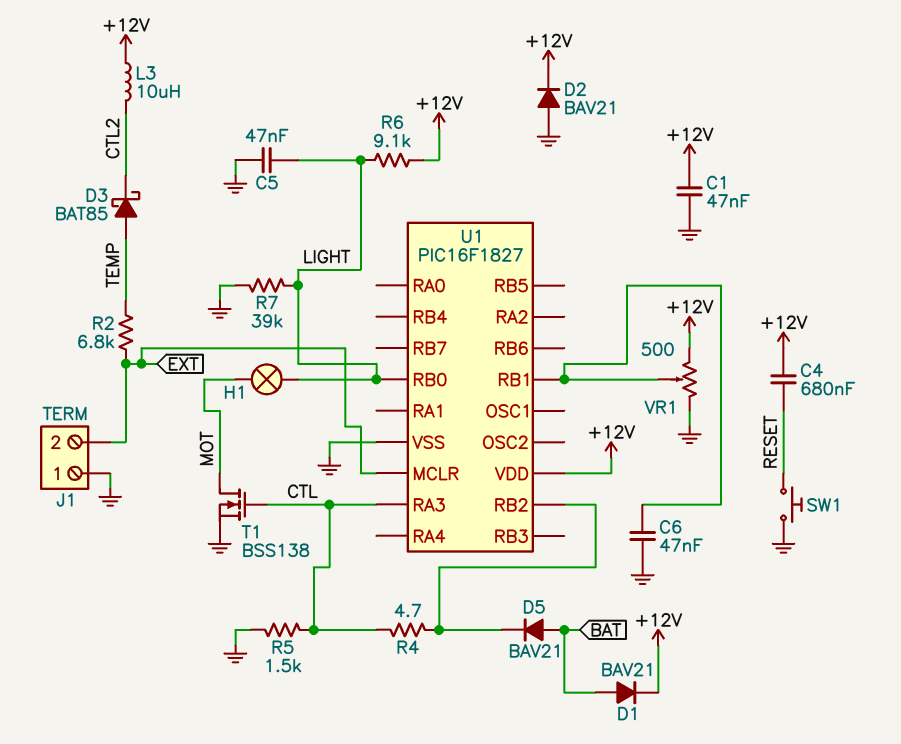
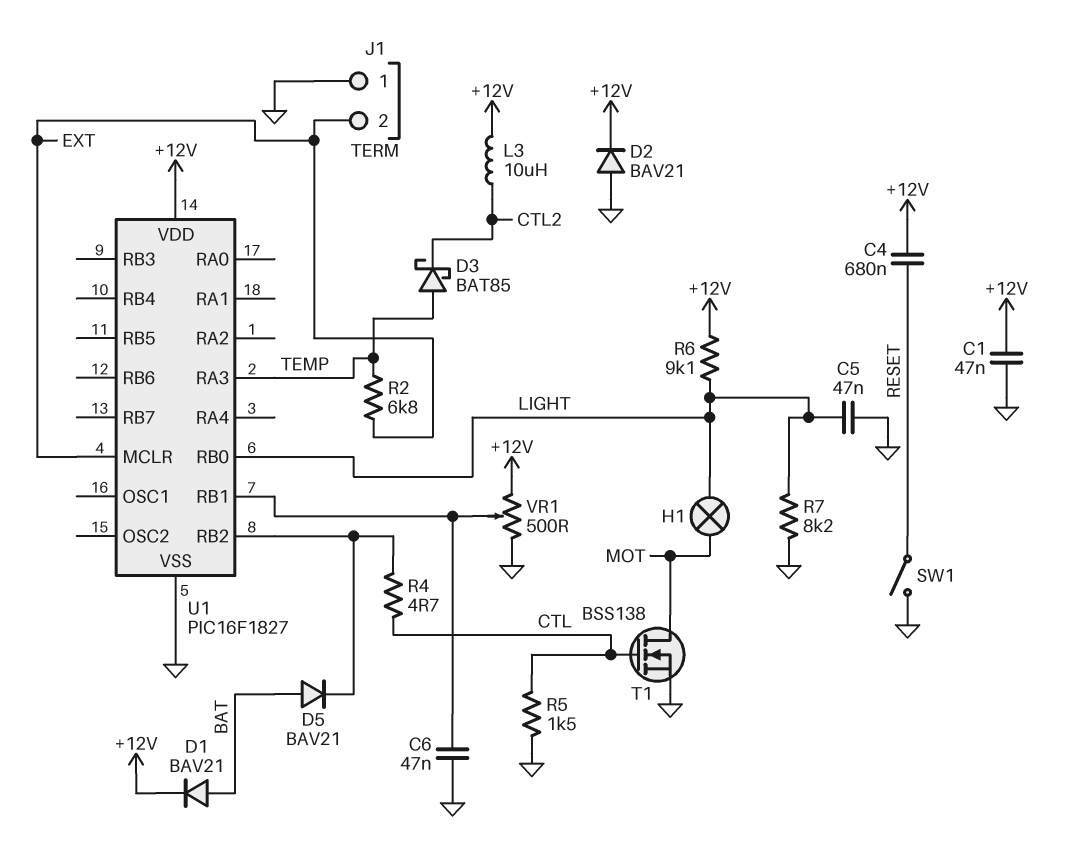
R7: 39k (GND, LIGHT) -> 8.2k (GND, LIGHT)
SW1: button (GND, RESET) -> switch (GND, RESET)
U1 pin RA3: CTL -> TEMP

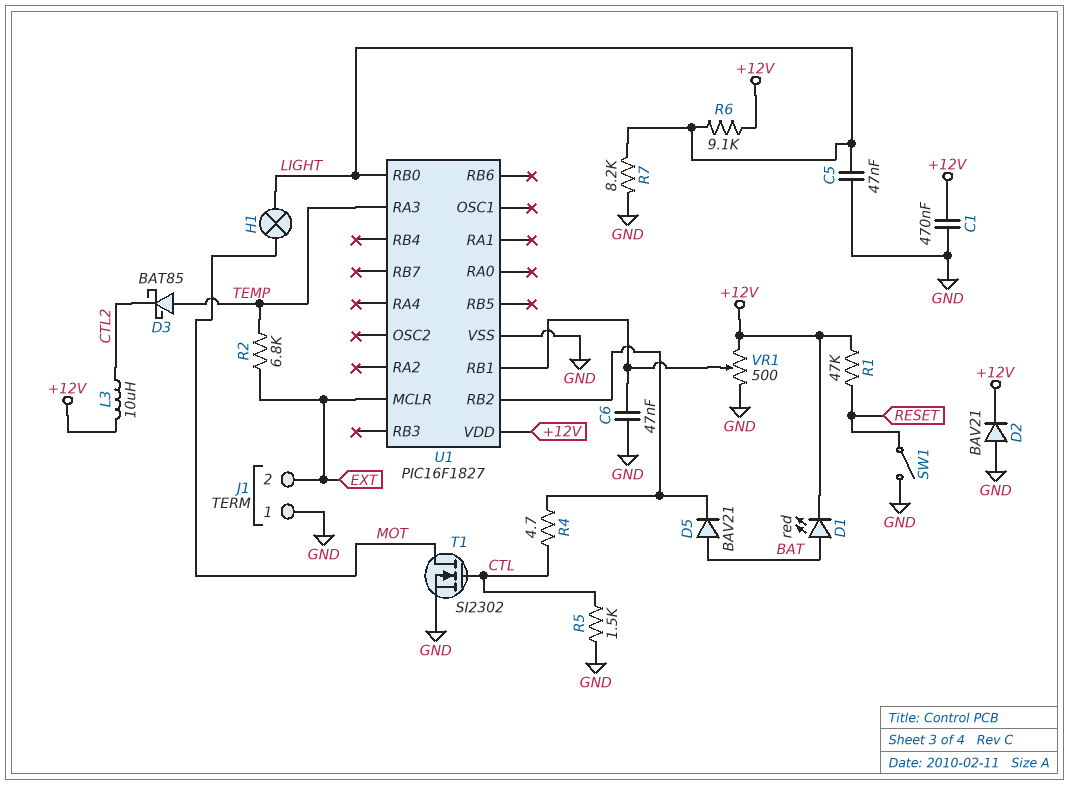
C1: 47nF (+12V, GND) -> 470nF (+12V, GND)
C4: 680nF (+12V, RESET) -> none
D1: diode BAV21 (A BAT, K +12V) -> LED red (A BAT, K +12V)
R1: none -> 47k (+12V, RESET)
T1: NMOS BSS138 (G CTL, D MOT, S GND) -> NMOS SI2302 (G CTL, D MOT, S GND)

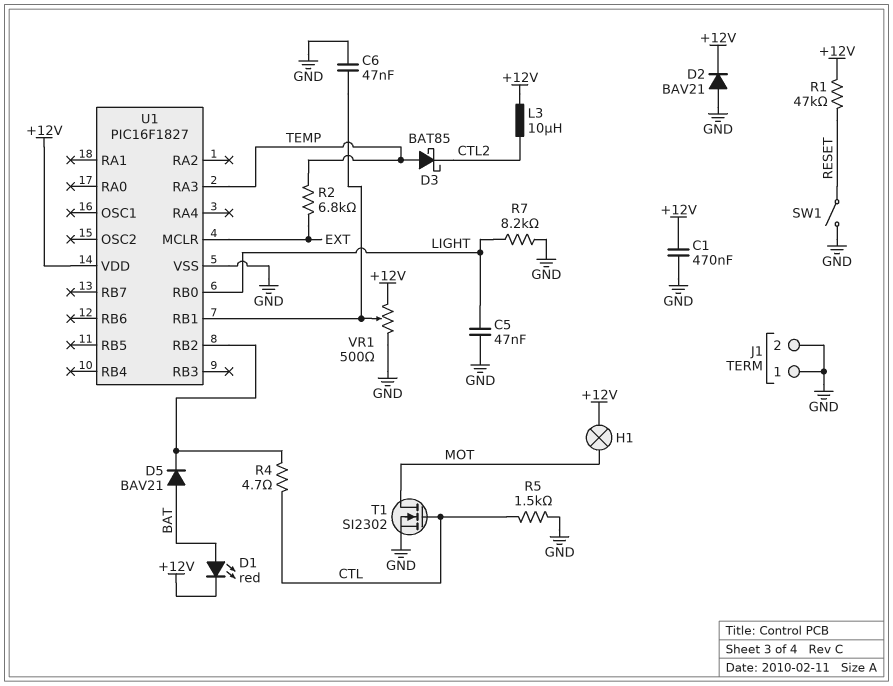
H1: lamp (LIGHT, MOT) -> lamp (+12V, MOT)
J1 pin 2: EXT -> GND
R6: 9.1k (+12V, LIGHT) -> none

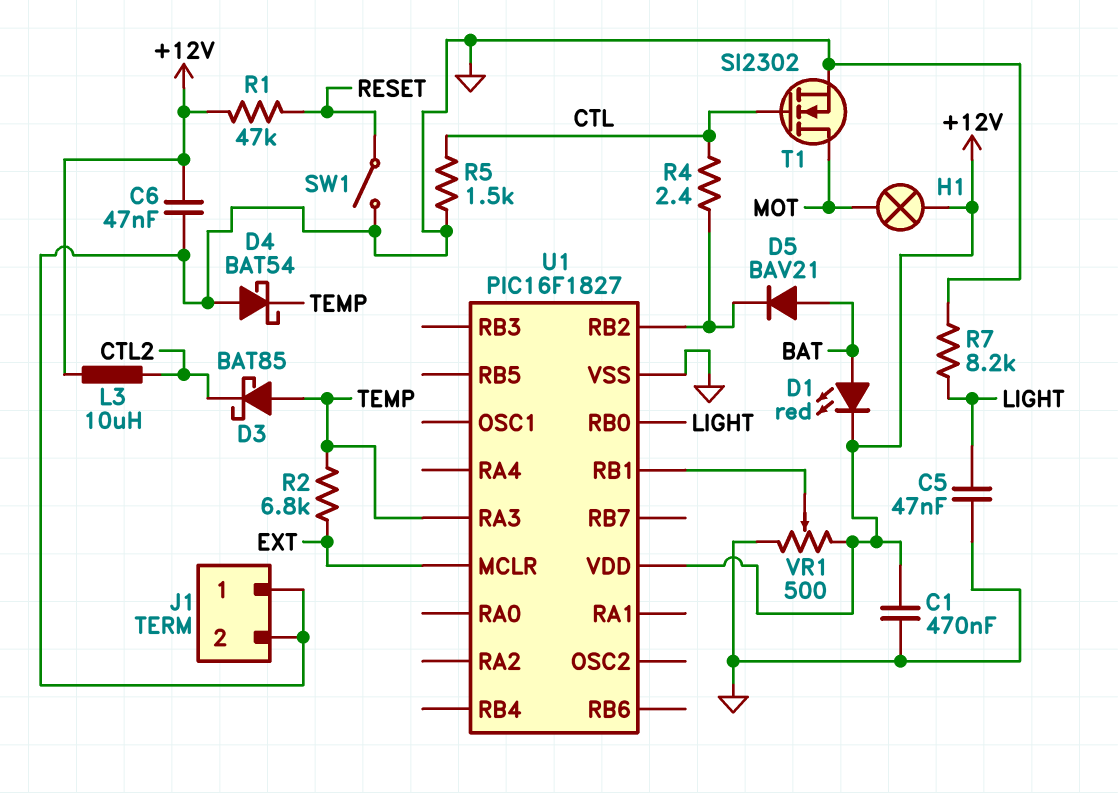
C6: 47nF (GND, U1/RB1) -> 47nF (+12V, GND)
D2: diode BAV21 (A GND, K +12V) -> none
D4: none -> schottky BAT54 (A GND, K TEMP)
R4: 4.7 (CTL, U1/RB2) -> 2.4 (CTL, U1/RB2)

